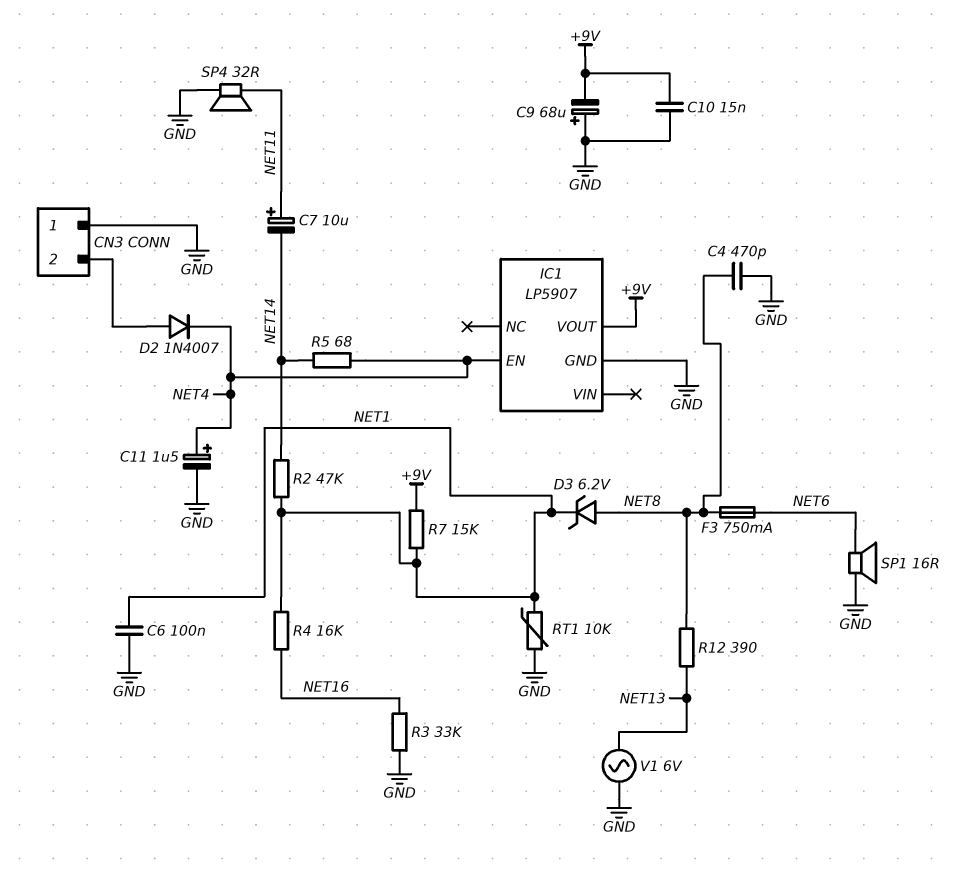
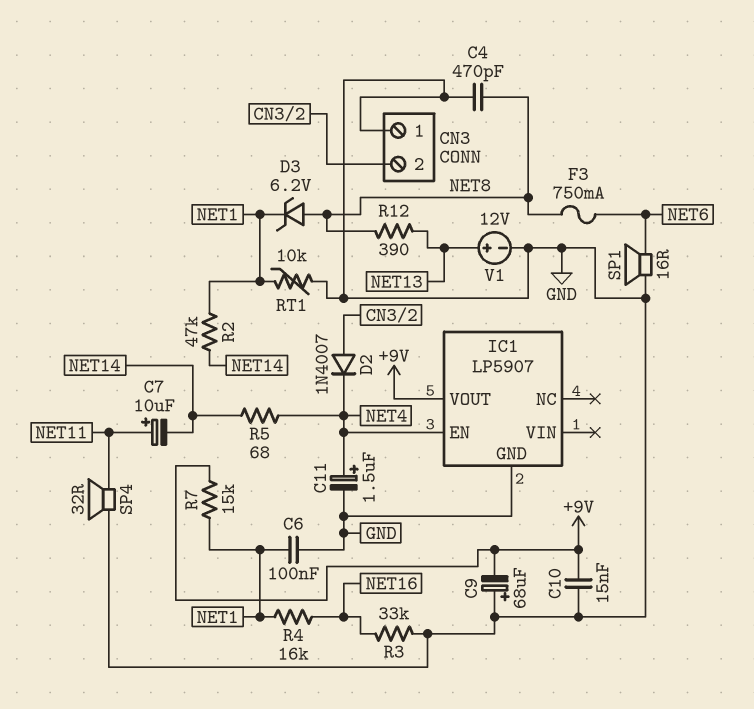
V1: AC 6V (GND, NET13) -> 12V (plus NET13, minus GND)

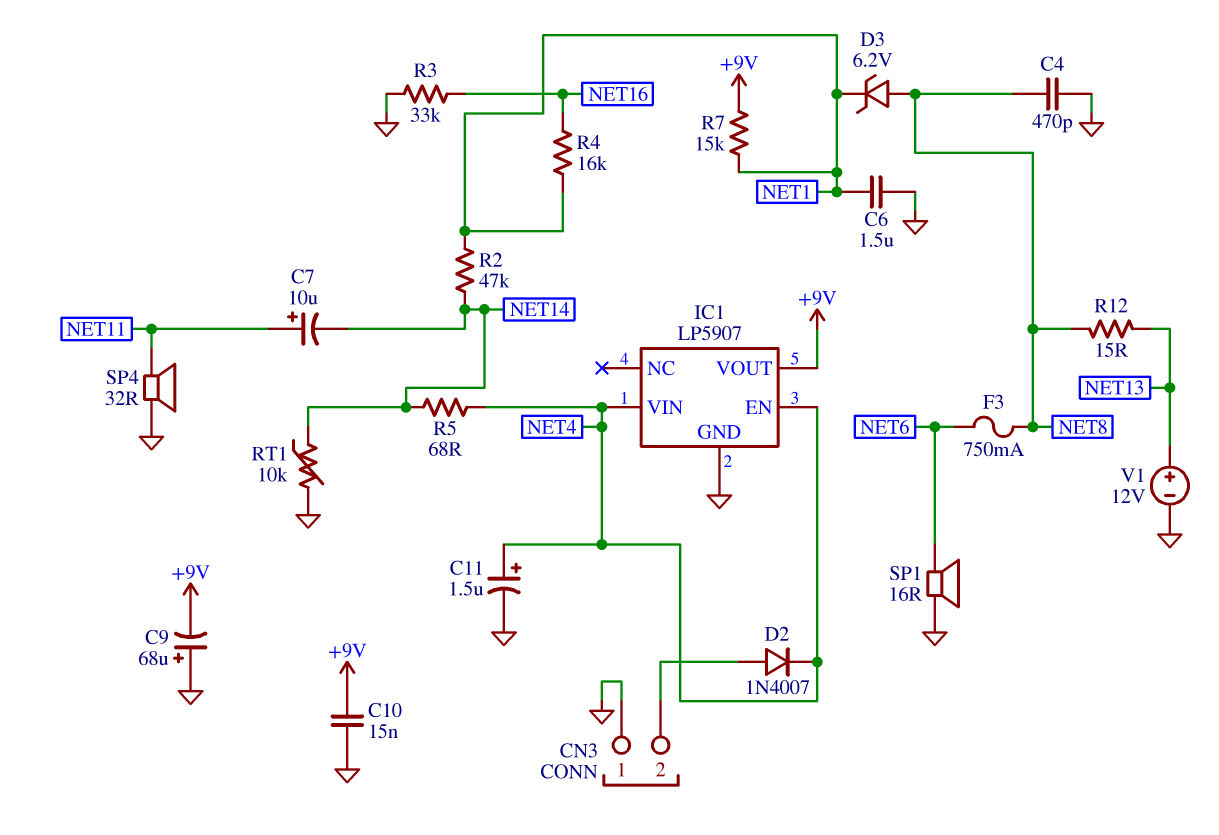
C6: 100nF (GND, NET1) -> 1.5uF (GND, NET1)
IC1 pin VIN: none -> NET4
R12: 390 (NET8, NET13) -> 15 (NET8, NET13)
RT1: 10k (GND, NET1) -> 10k (GND, NET14)

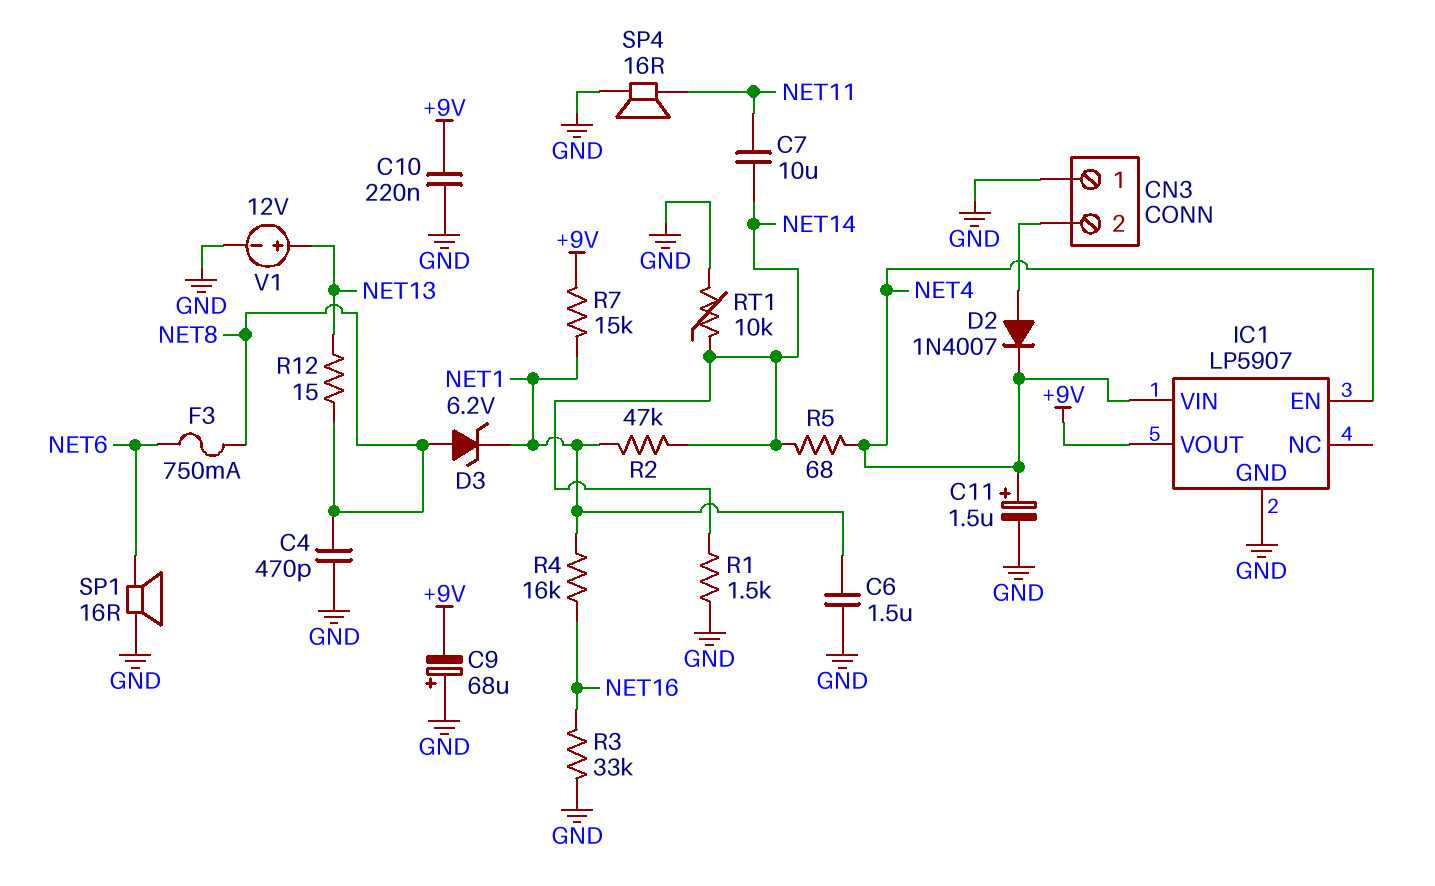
C7: 10uF (plus NET11, minus NET14) -> 10uF (NET11, NET14)
C10: 15nF (+9V, GND) -> 220nF (+9V, GND)
R1: none -> 1.5k (GND, NET14)
SP4: speaker 32R (GND, NET11) -> speaker 16R (GND, NET11)

